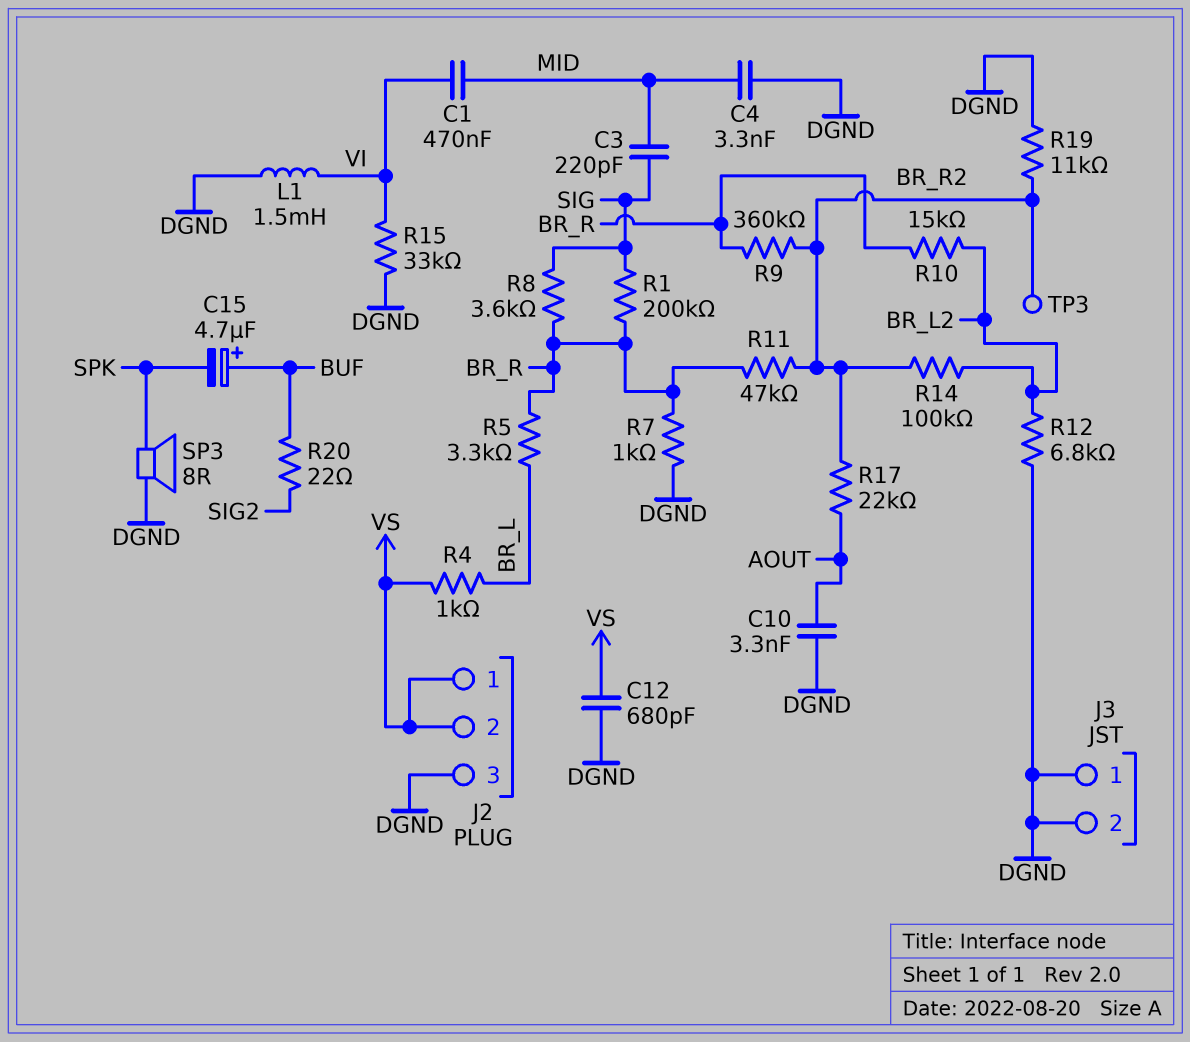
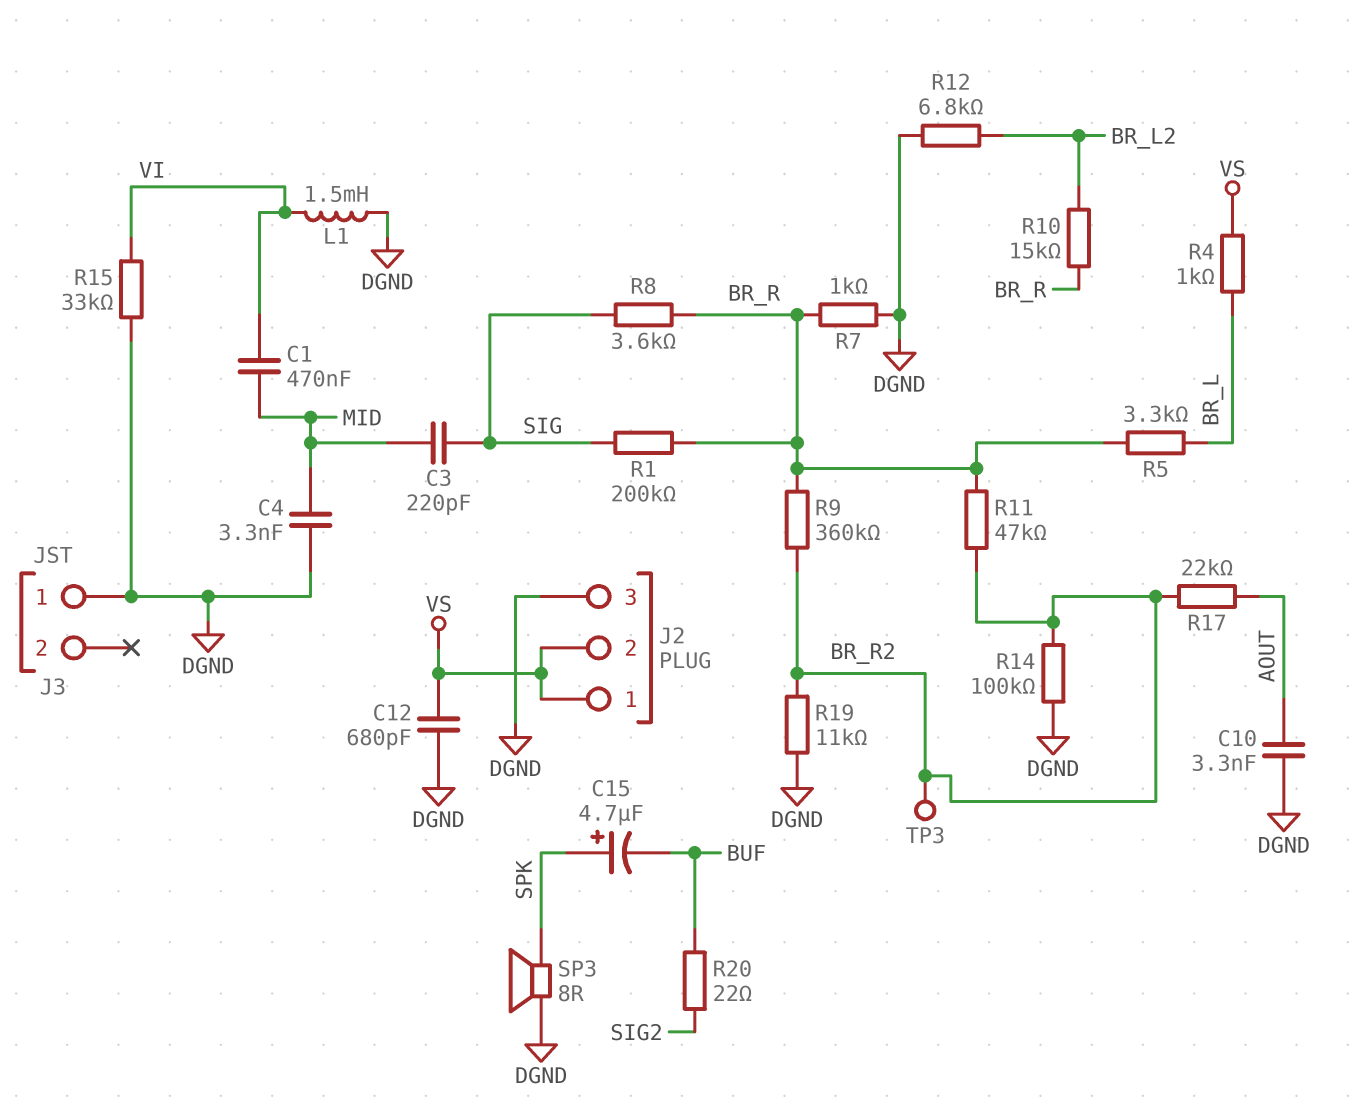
C15: 4.7uF (plus BUF, minus SPK) -> 4.7uF (plus SPK, minus BUF)
J3 pin 2: DGND -> none
R14: 100k (BR_L2, BR_R2) -> 100k (BR_R2, DGND)

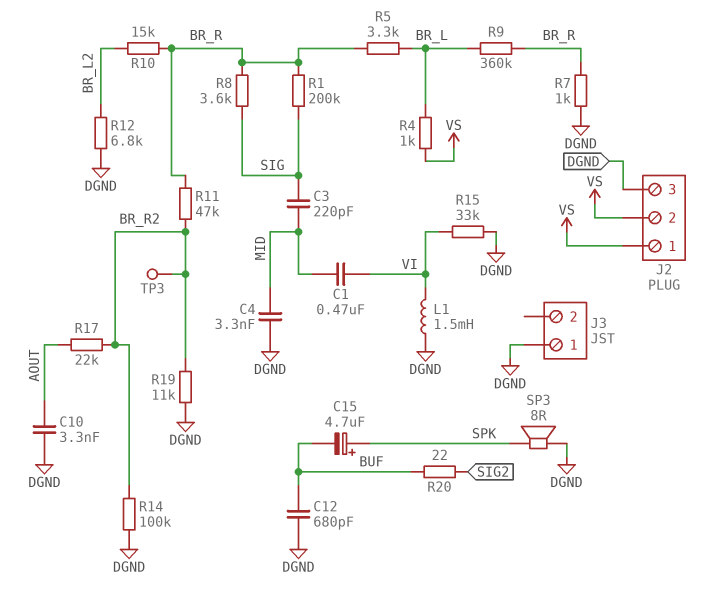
C12: 680pF (DGND, VS) -> 680pF (BUF, DGND)
R9: 360k (BR_R, BR_R2) -> 360k (BR_L, BR_R)

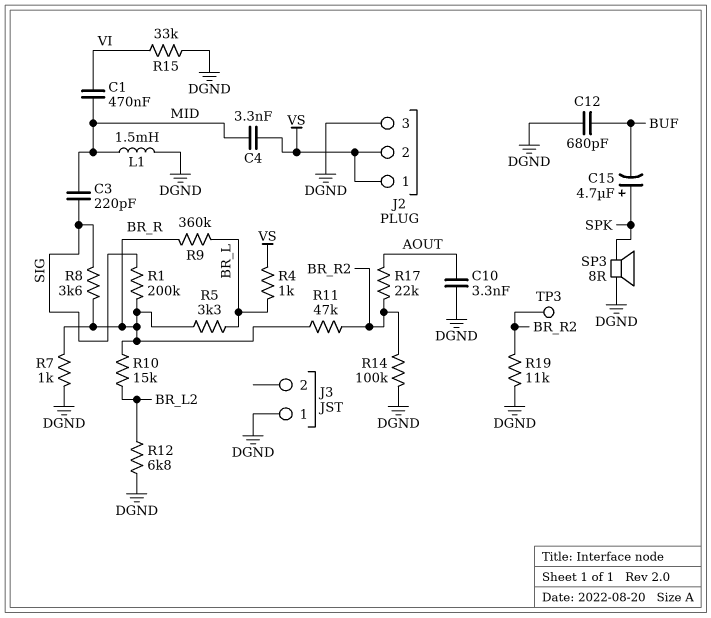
C4: 3.3nF (DGND, MID) -> 3.3nF (MID, VS)
L1: 1.5mH (DGND, VI) -> 1.5mH (DGND, MID)
R20: 22 (BUF, SIG2) -> none

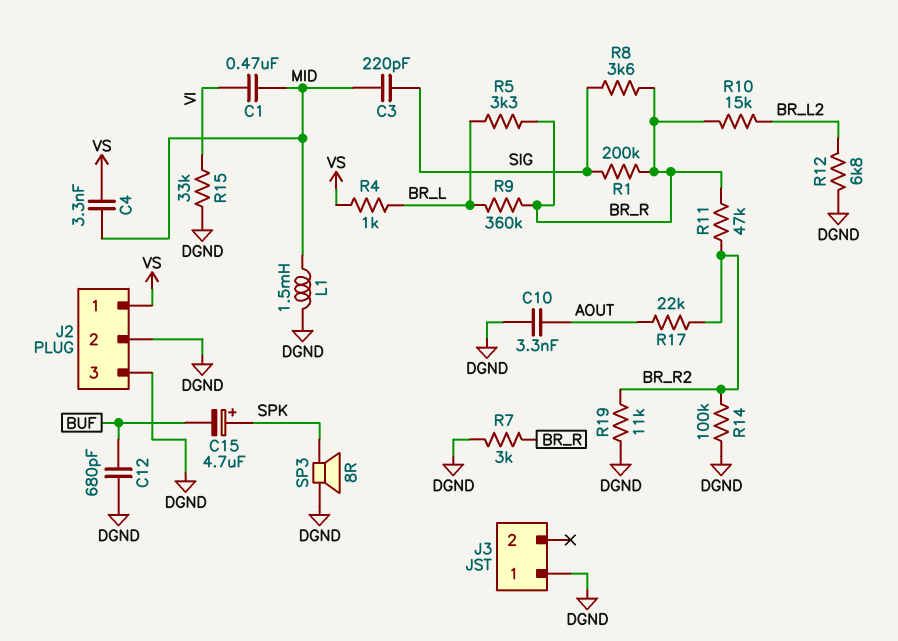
J2 pin 2: VS -> DGND
R7: 1k (BR_R, DGND) -> 3k (BR_R, DGND)
TP3: test point (BR_R2) -> none

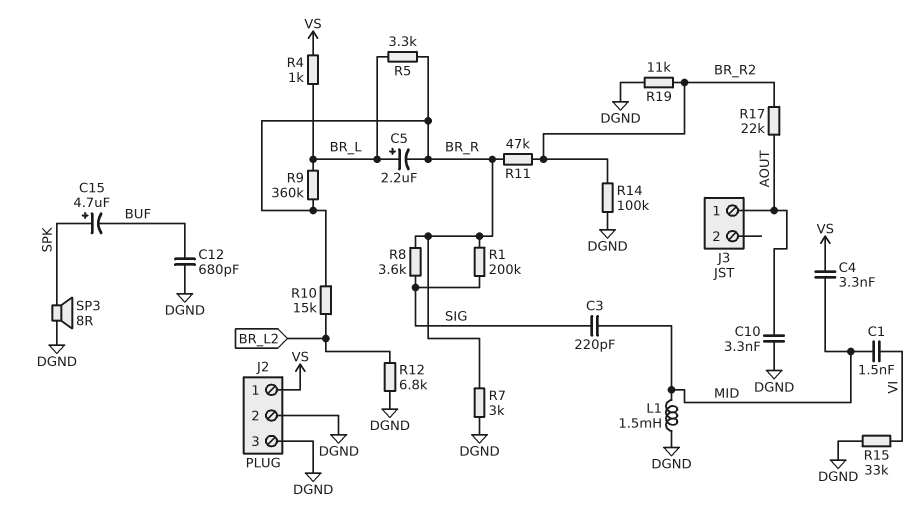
C1: 470nF (MID, VI) -> 1.5nF (MID, VI)
C5: none -> 2.2uF (plus BR_L, minus BR_R)
J3 pin 1: DGND -> AOUT

